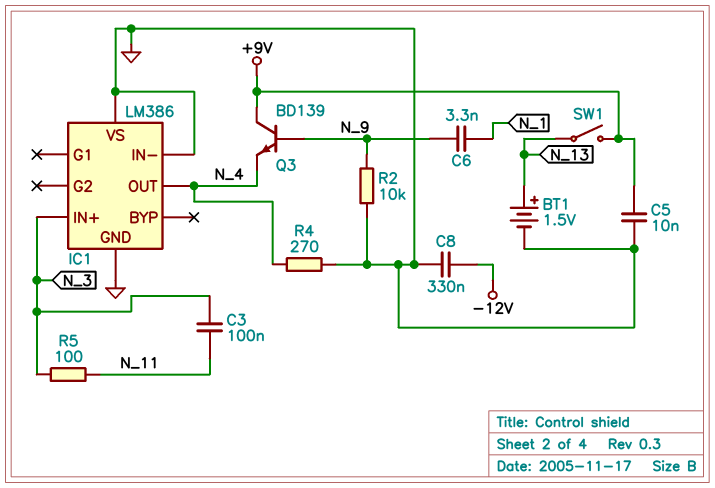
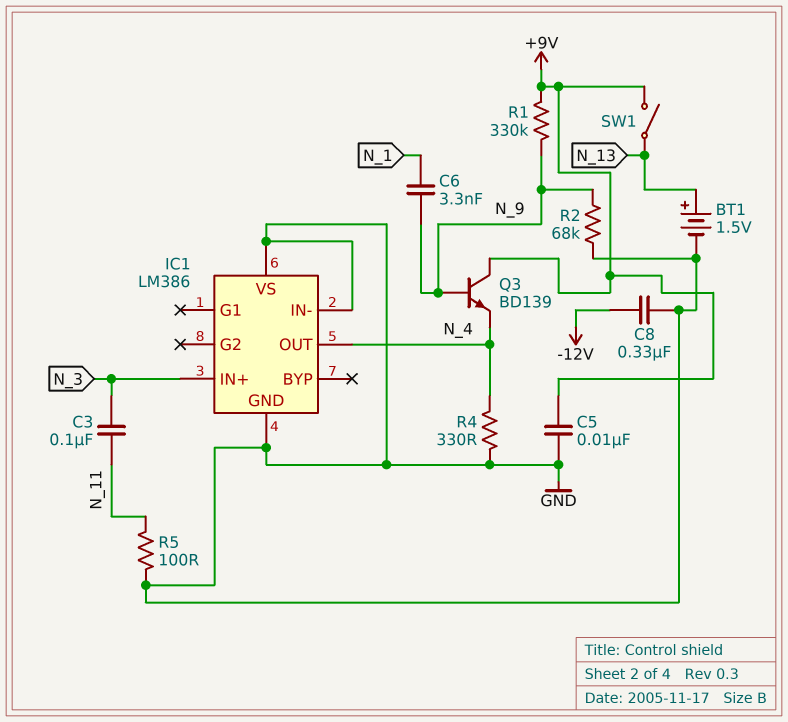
R1: none -> 330k (+9V, N_9)
R2: 10k (GND, N_9) -> 68k (GND, N_9)
R4: 270 (GND, N_4) -> 330 (GND, N_4)
R5: 100 (N_3, N_11) -> 100 (GND, N_11)

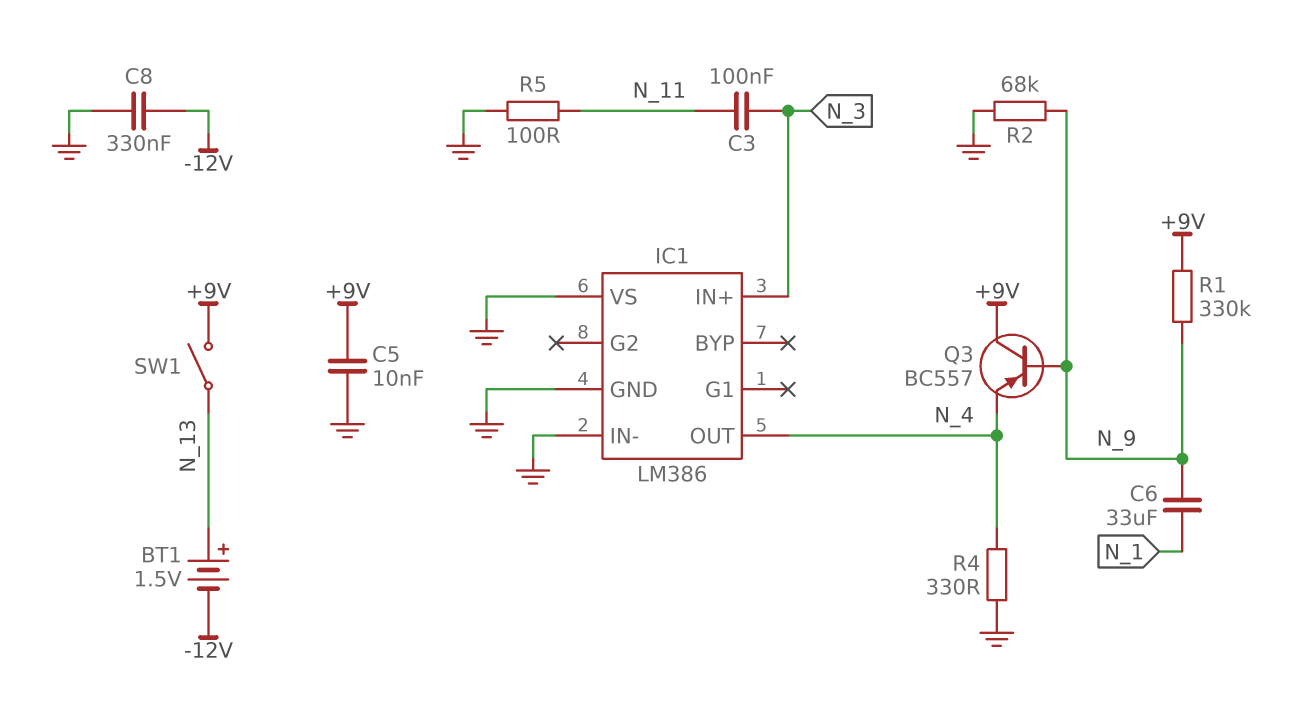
BT1: 1.5V (plus N_13, minus GND) -> 1.5V (plus N_13, minus -12V)
C6: 3.3nF (N_1, N_9) -> 33uF (N_1, N_9)
Q3: NPN BD139 (B N_9, C +9V, E N_4) -> PNP BC557 (B N_9, C +9V, E N_4)

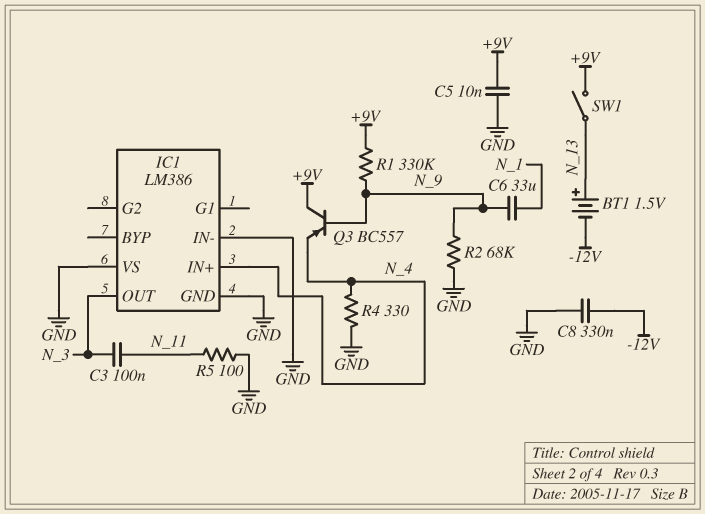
IC1 pin IN+: N_3 -> N_4
IC1 pin OUT: N_4 -> N_3

